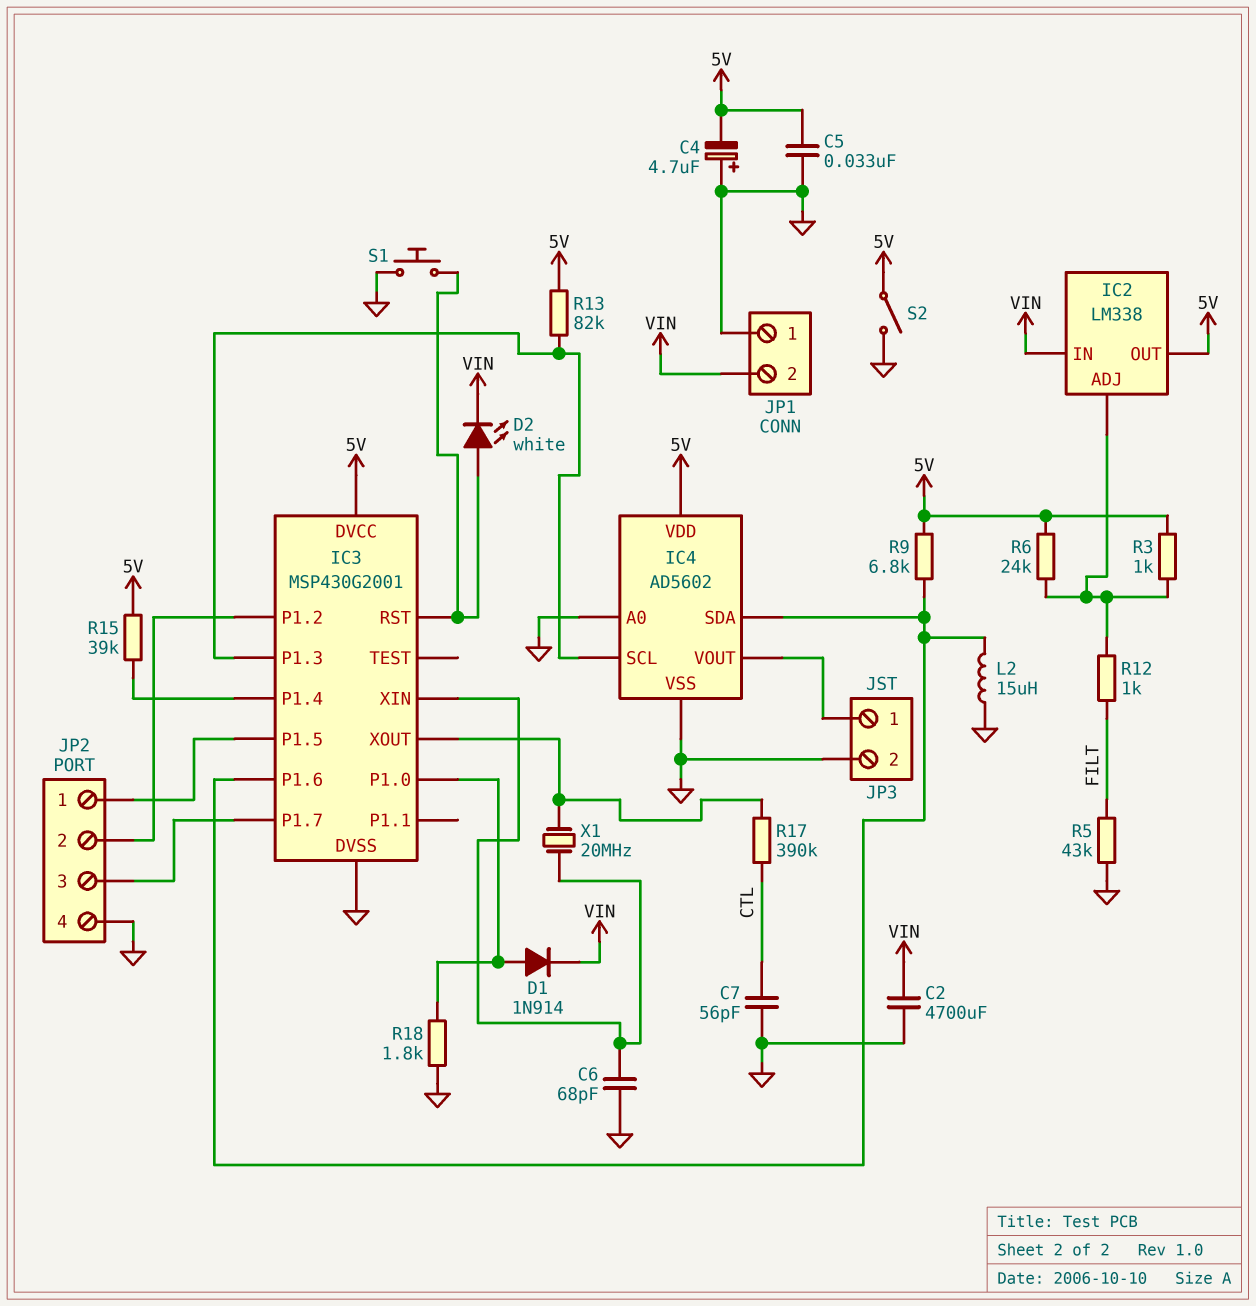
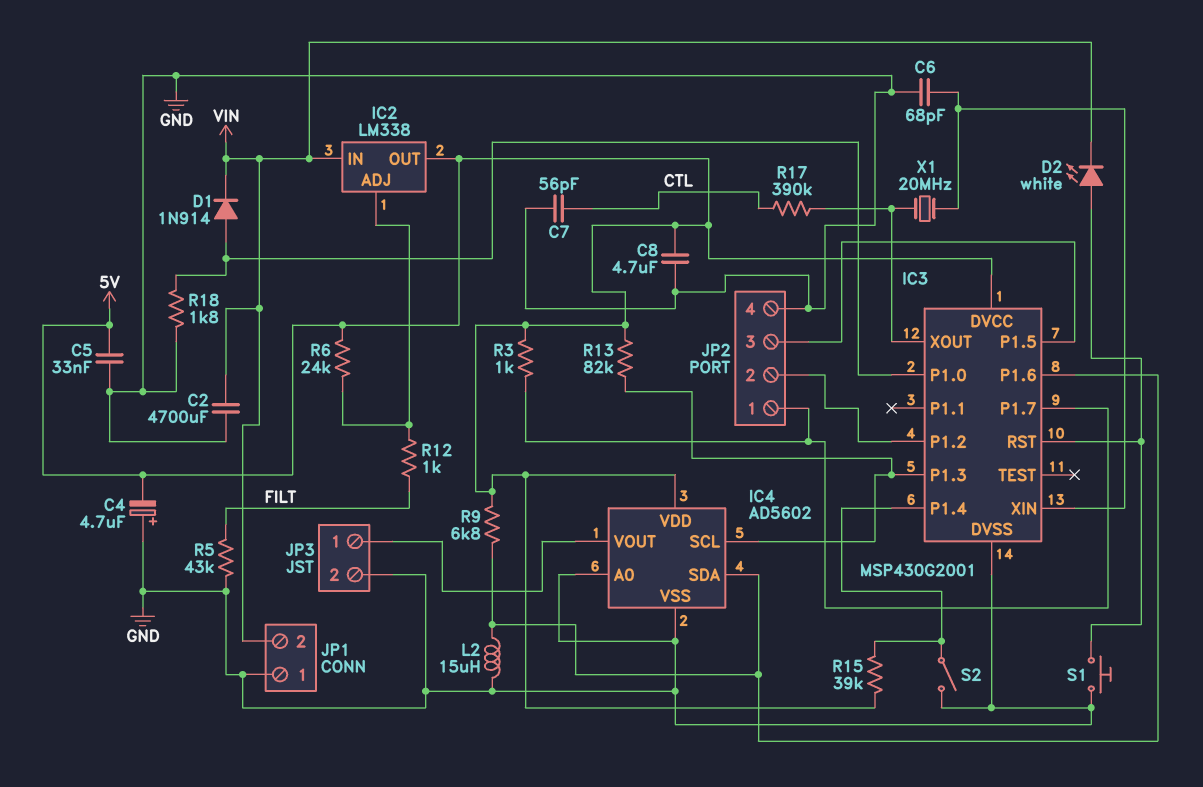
C8: none -> 4.7uF (5V, GND)
JP2 pin 1: IC3/P1.5 -> IC3/P1.7
JP2 pin 3: IC3/P1.7 -> IC3/P1.5
R3: 1k (5V, IC2/ADJ) -> 1k (5V, IC3/P1.7)
S2: switch (5V, GND) -> switch (GND, IC3/P1.4)

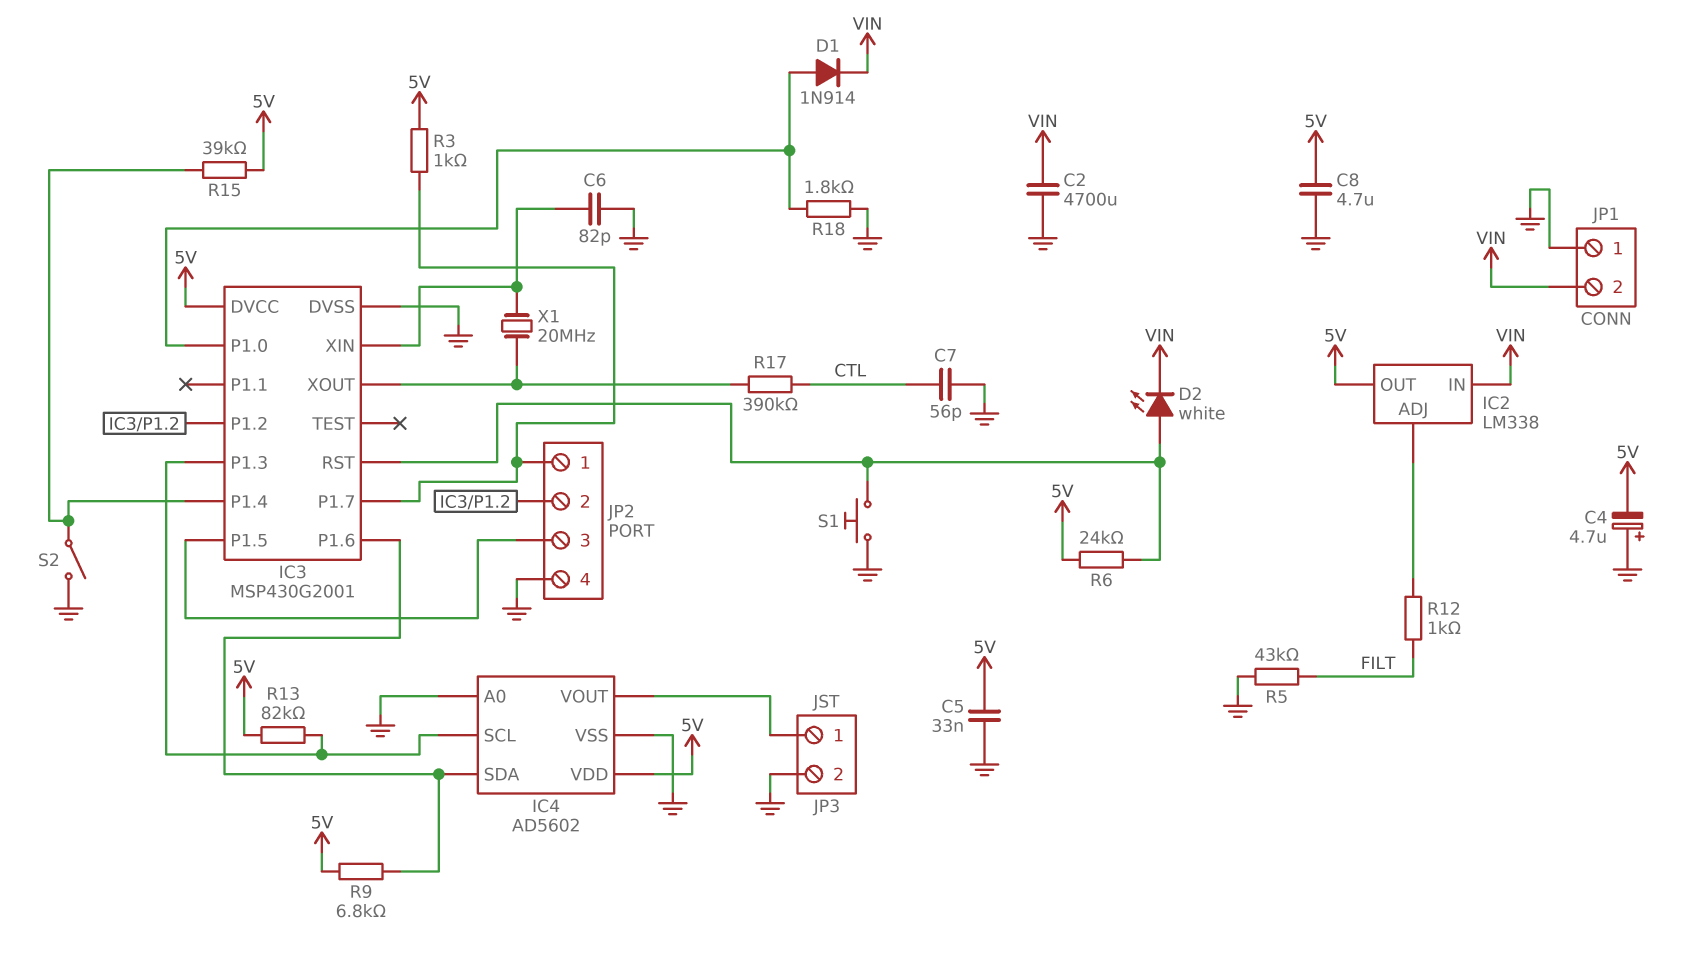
C6: 68pF (GND, IC3/XIN) -> 82pF (GND, IC3/XIN)
L2: 15uH (GND, IC3/P1.6) -> none
R6: 24k (5V, IC2/ADJ) -> 24k (5V, IC3/RST)

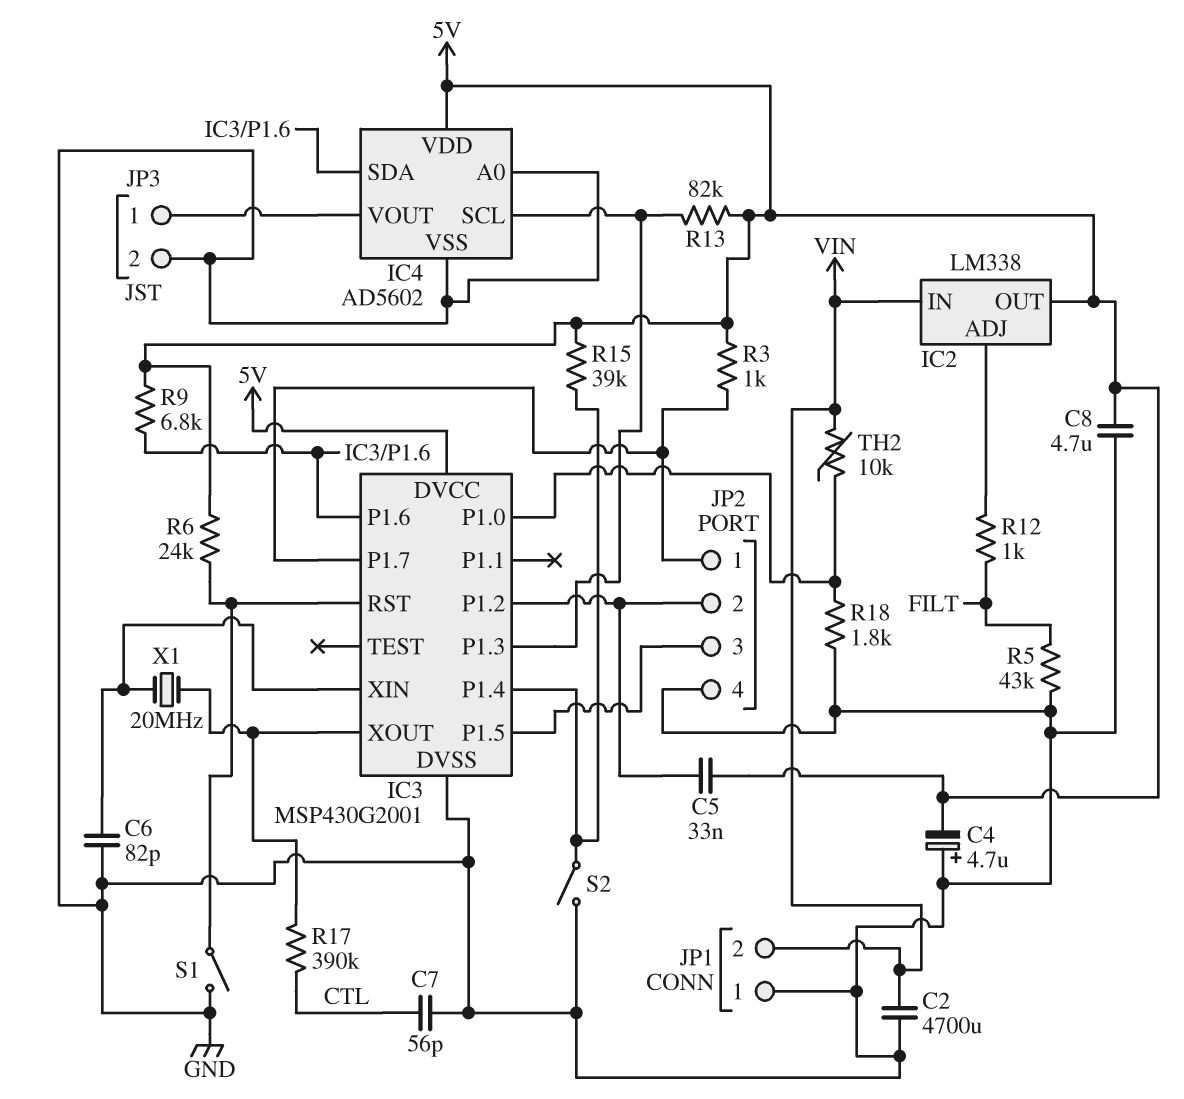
C5: 33nF (5V, GND) -> 33nF (5V, IC3/P1.2)
D1: diode 1N914 (A IC3/P1.0, K VIN) -> none
D2: LED white (A IC3/RST, K VIN) -> none
S1: button (GND, IC3/RST) -> switch (GND, IC3/RST)
TH2: none -> 10k (IC3/P1.0, VIN)

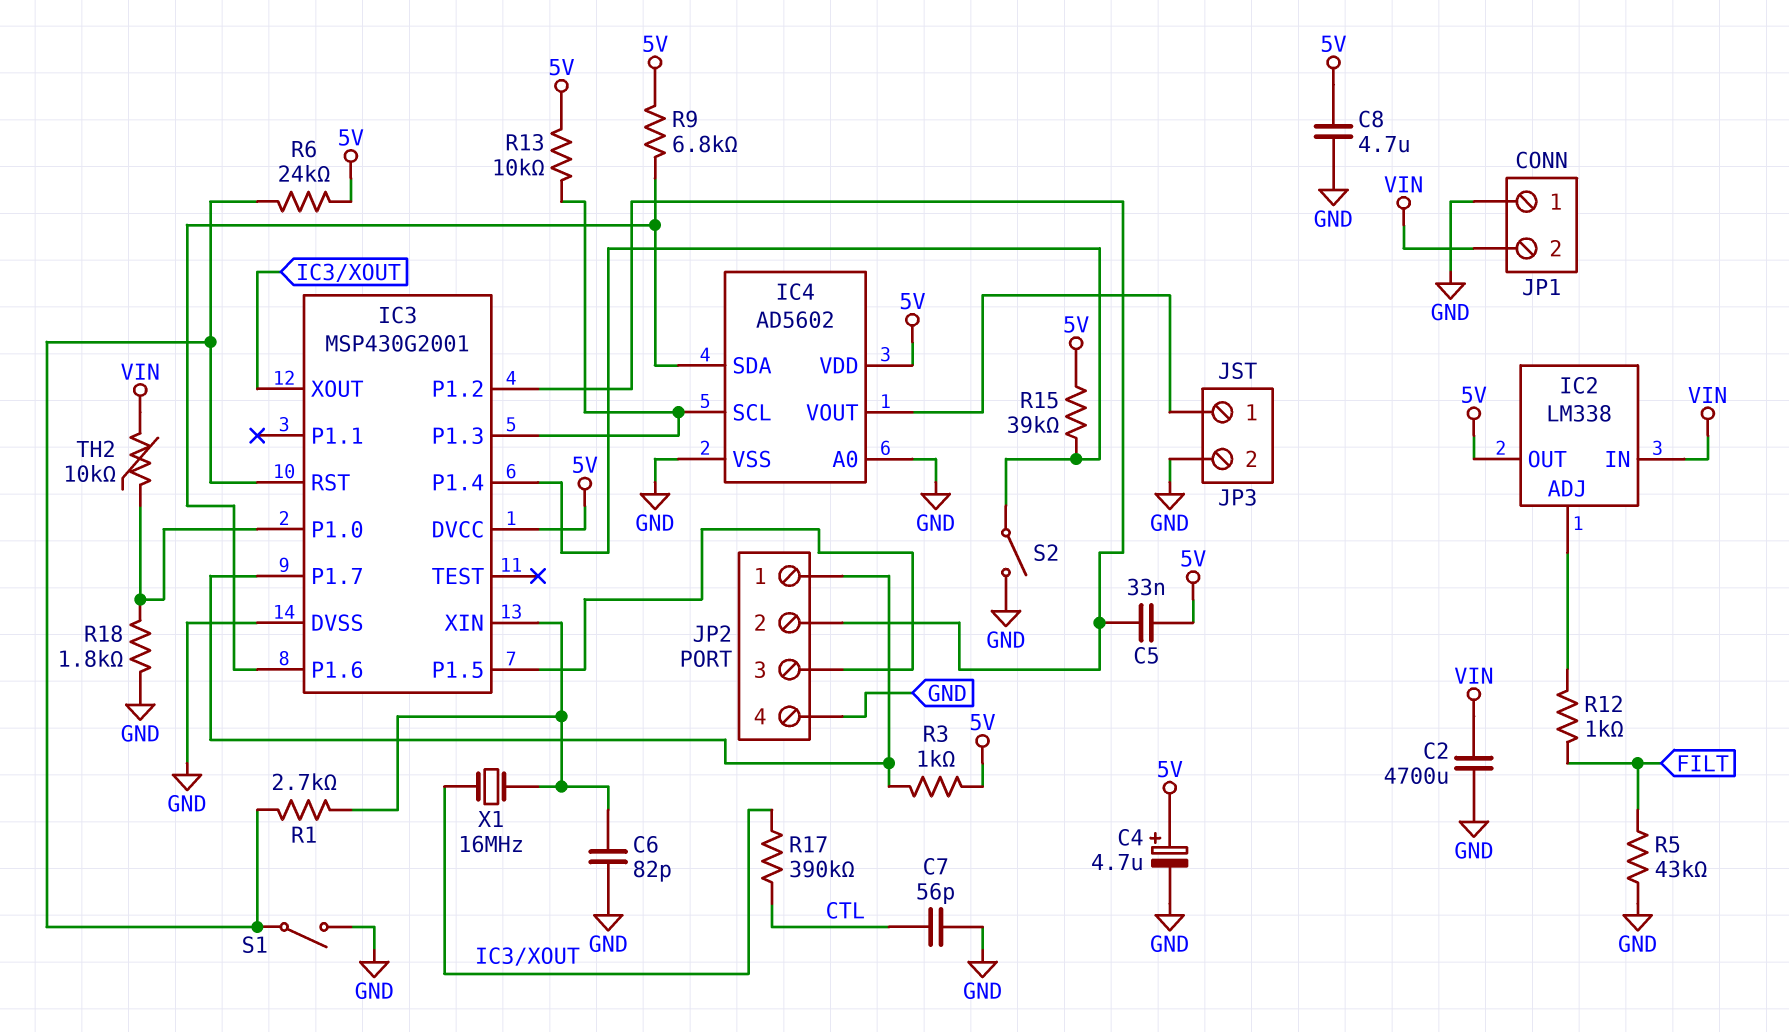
C4: 4.7uF (plus GND, minus 5V) -> 4.7uF (plus 5V, minus GND)
R1: none -> 2.7k (IC3/RST, IC3/XIN)
R13: 82k (5V, IC3/P1.3) -> 10k (5V, IC3/P1.3)
X1: 20MHz (IC3/XIN, IC3/XOUT) -> 16MHz (IC3/XIN, IC3/XOUT)

